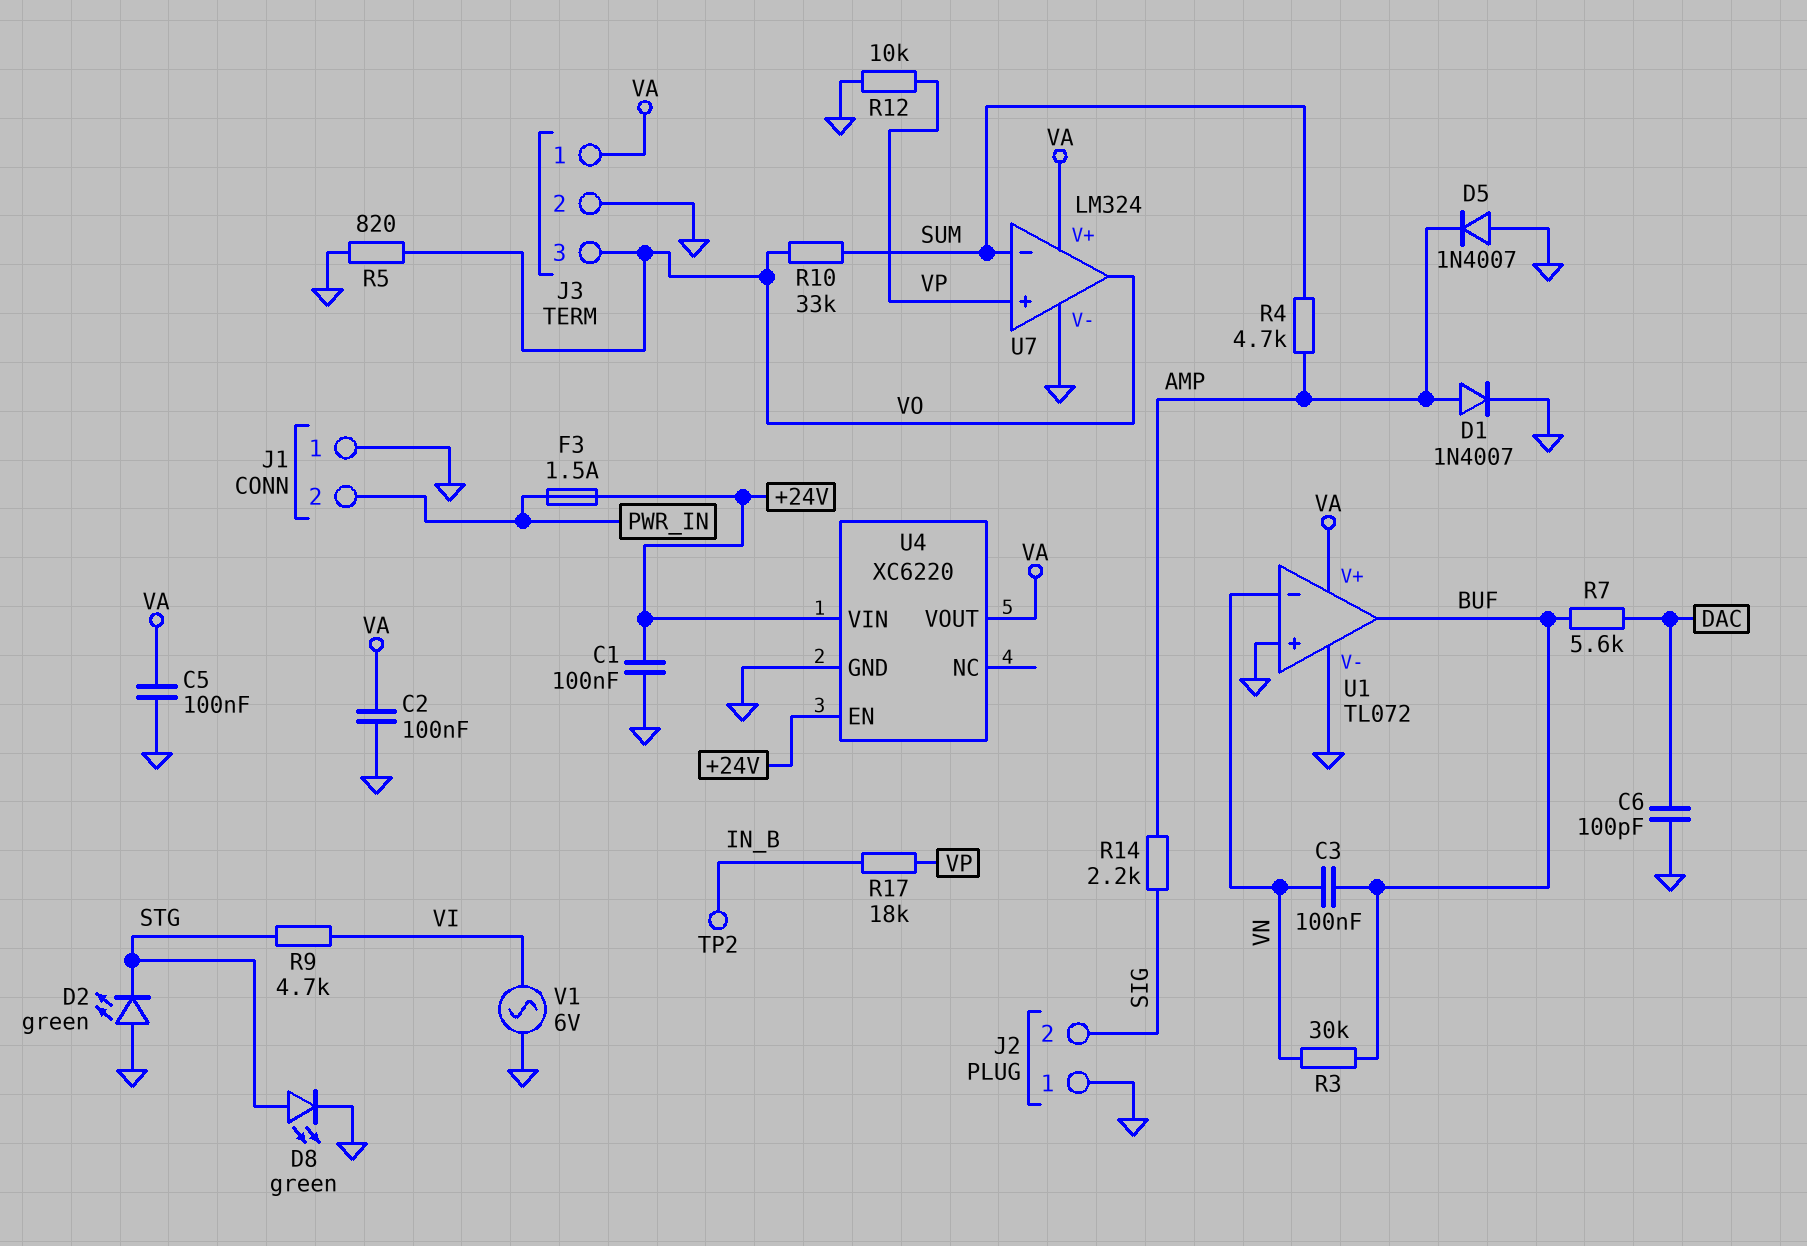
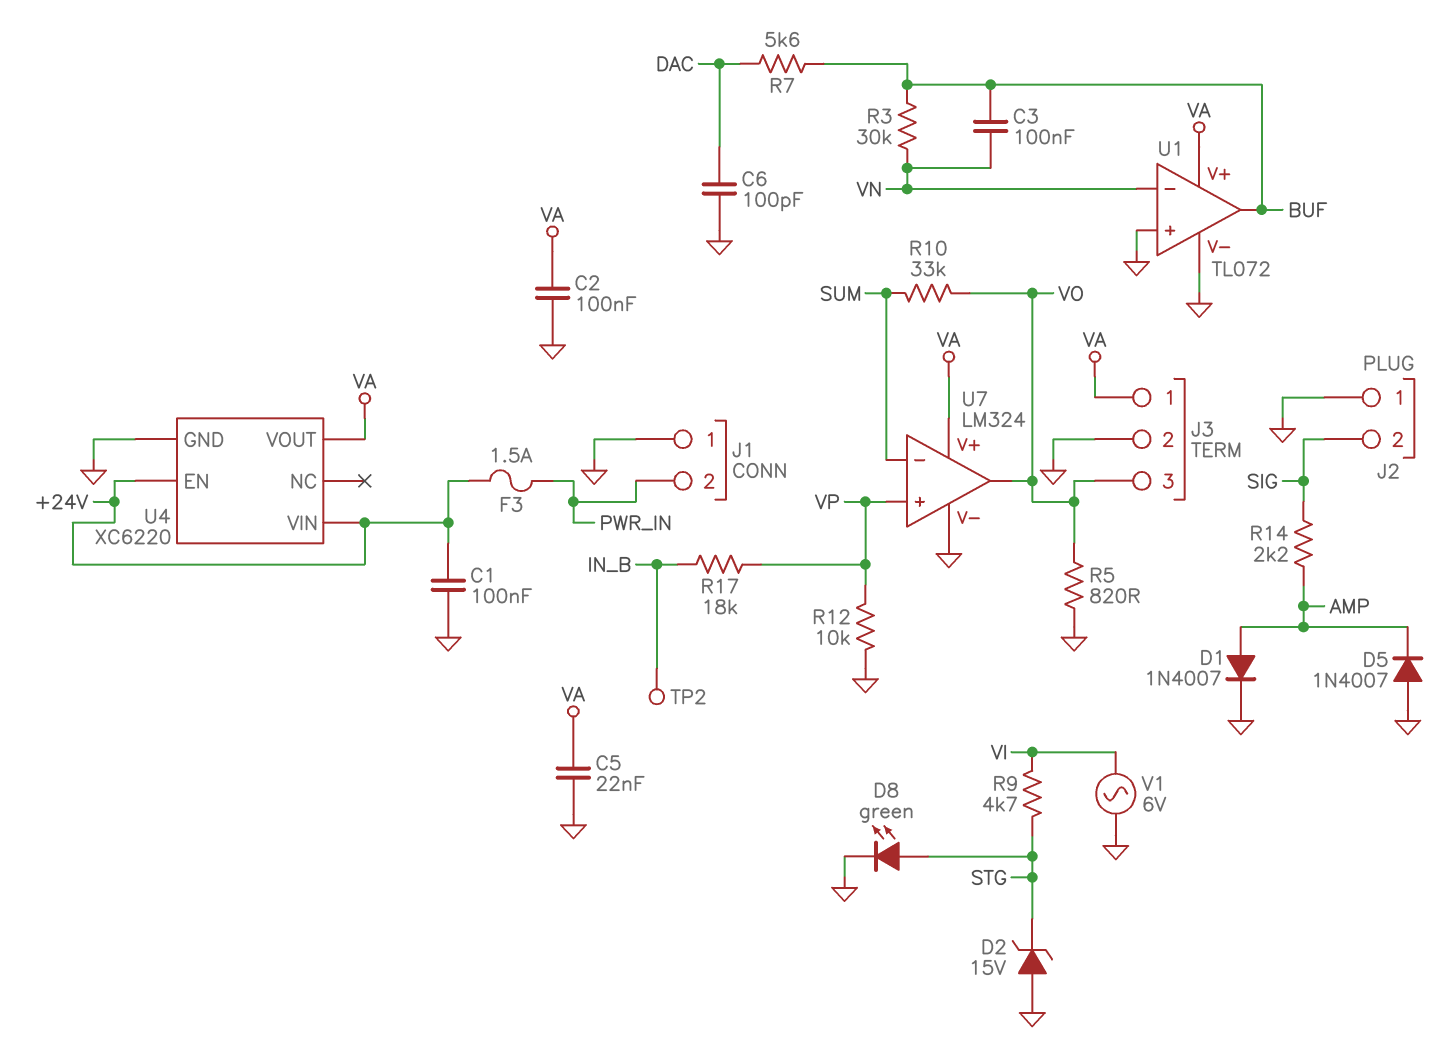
C5: 100nF (GND, VA) -> 22nF (GND, VA)
D2: LED green (A GND, K STG) -> zener 15V (A GND, K STG)
R4: 4.7k (AMP, SUM) -> none

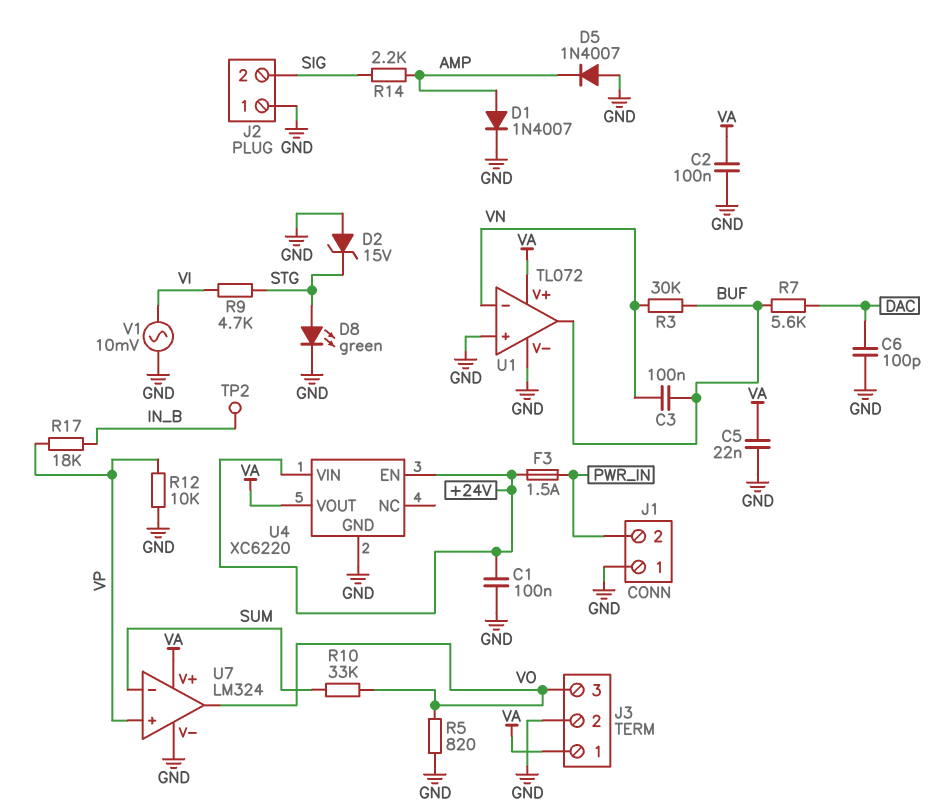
V1: AC 6V (GND, VI) -> AC 10mV (GND, VI)

